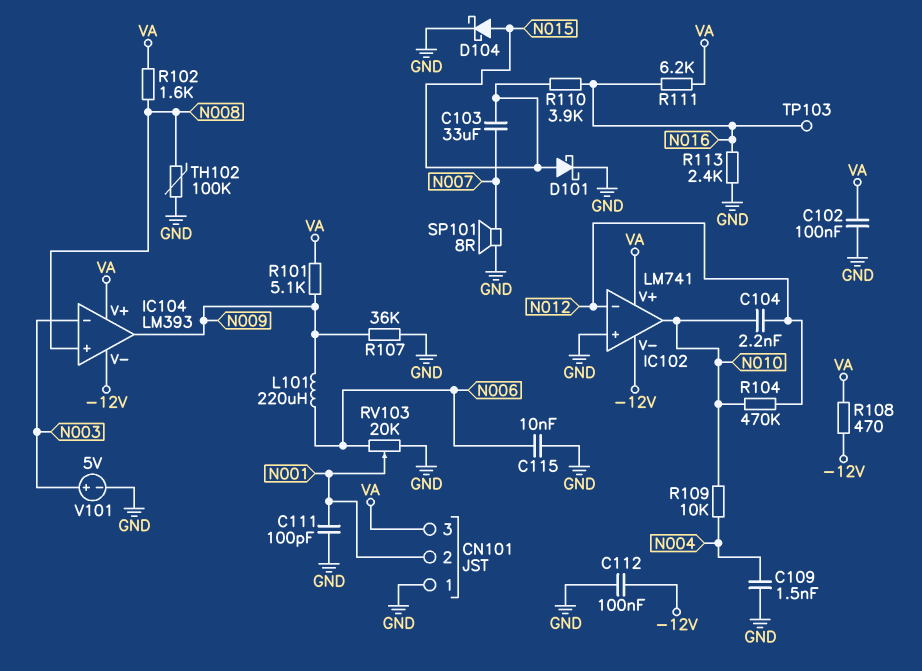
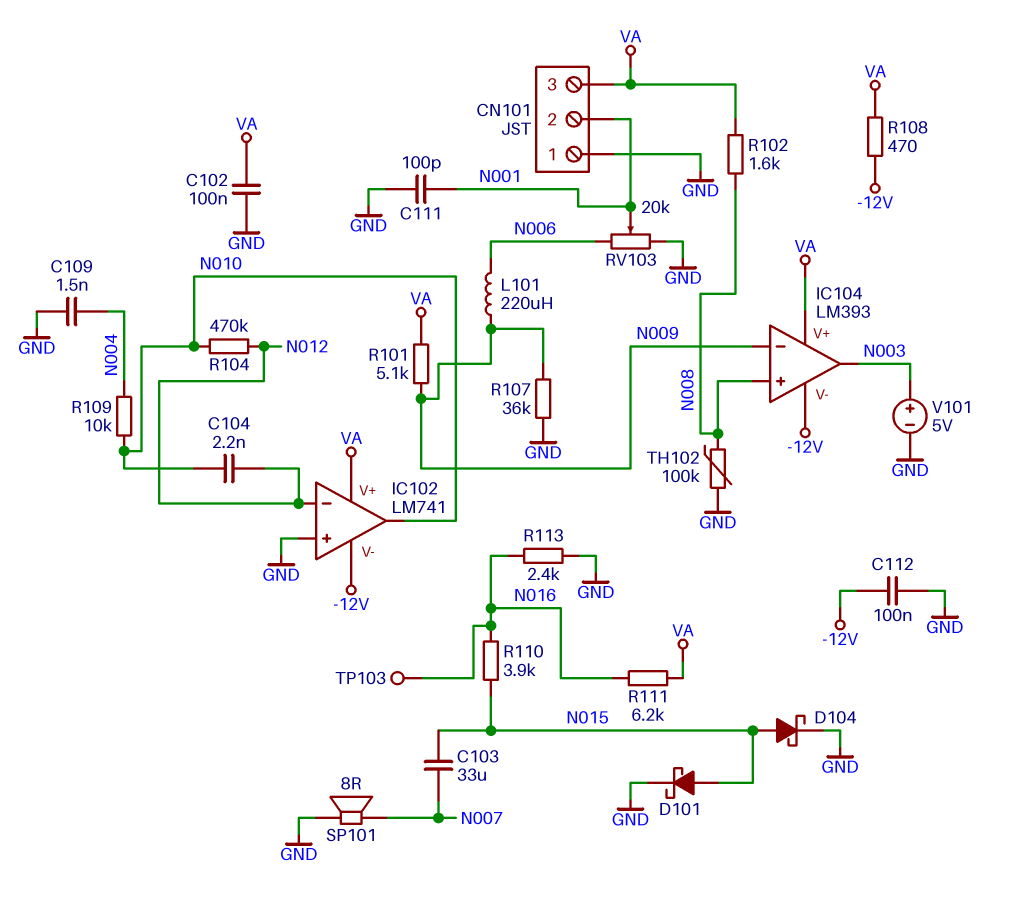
C115: 10nF (GND, N006) -> none
IC104 pin in-: N003 -> N009
IC104 pin out: N009 -> N003

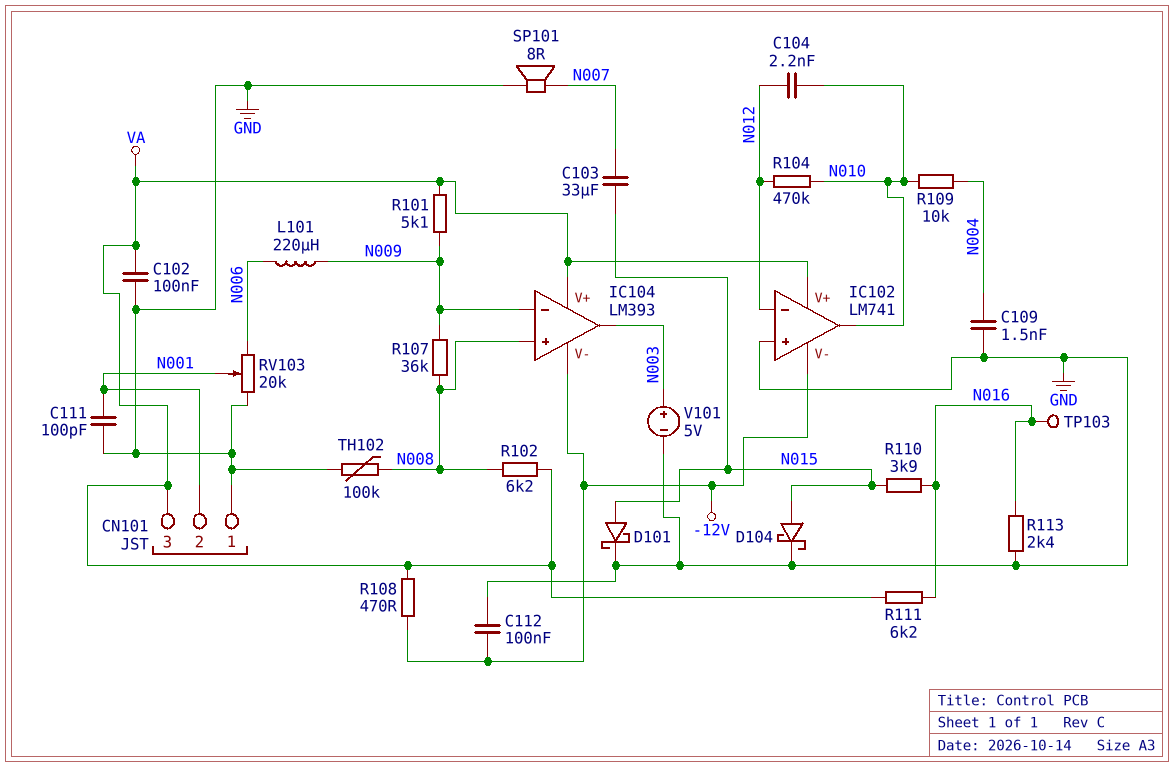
R102: 1.6k (N008, VA) -> 6.2k (N008, VA)
R107: 36k (GND, N009) -> 36k (N008, N009)

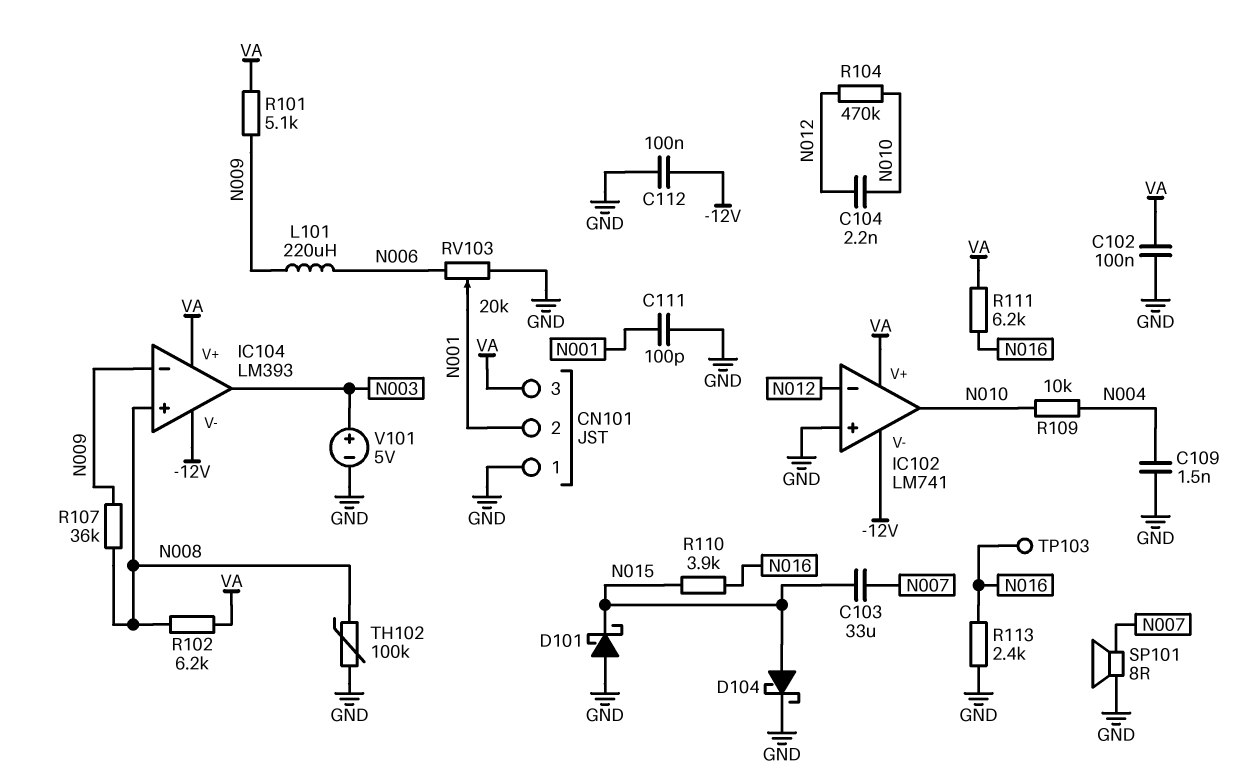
D101: schottky (A N015, K GND) -> schottky (A GND, K N015)
R108: 470 (-12V, VA) -> none

